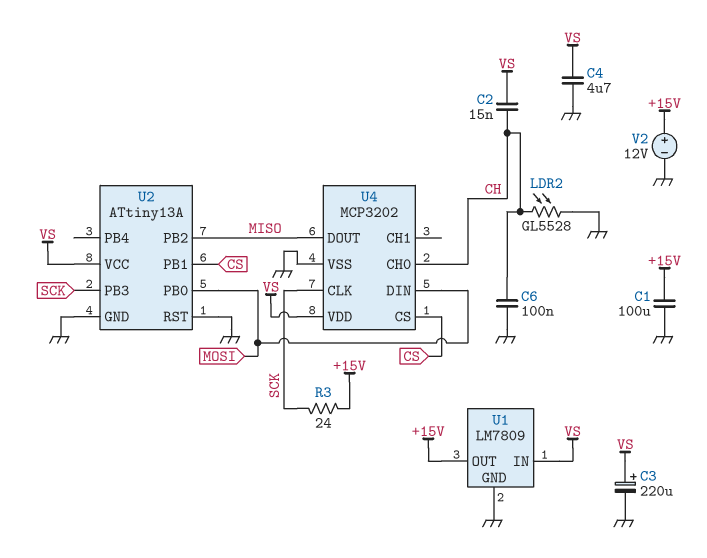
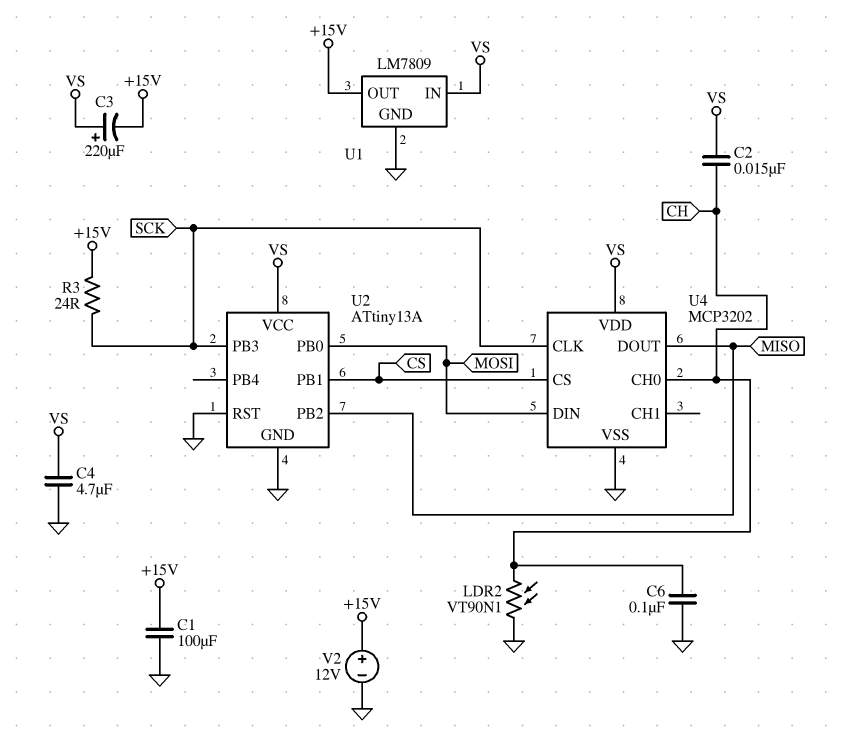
C3: 220uF (plus VS, minus GND) -> 220uF (plus VS, minus +15V)
LDR2: GL5528 (CH, GND) -> VT90N1 (CH, GND)

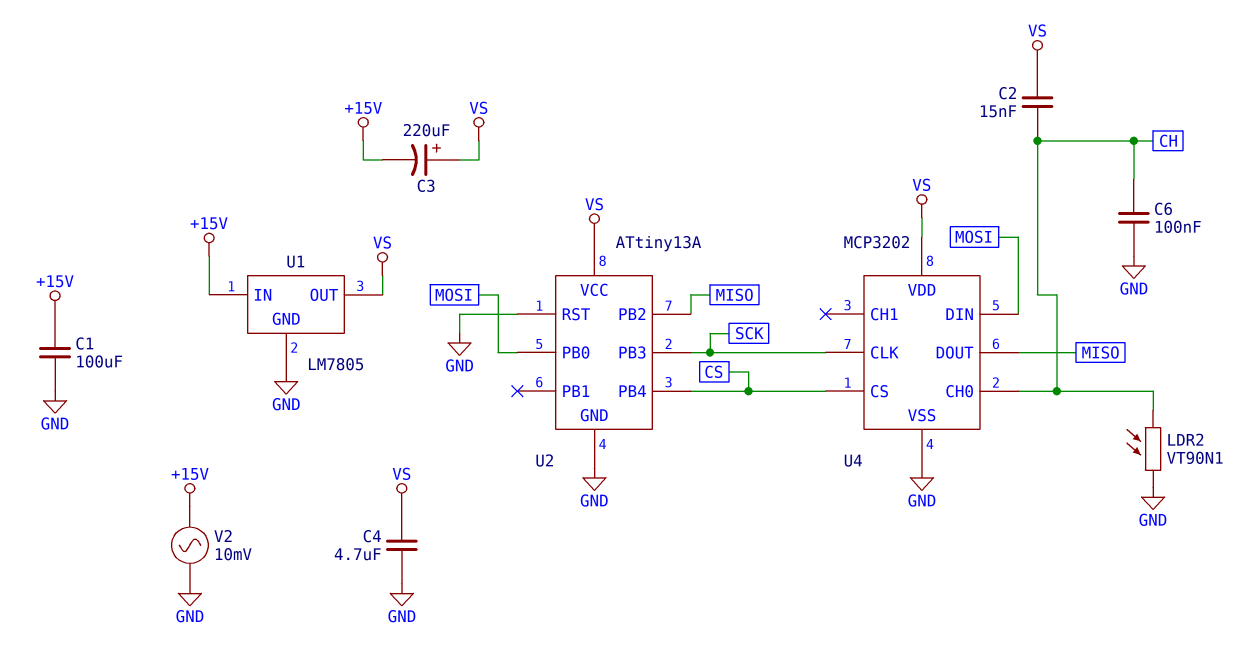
R3: 24 (+15V, SCK) -> none
U1: LM7809 -> LM7805
U1 pin IN: VS -> +15V
U1 pin OUT: +15V -> VS
U2 pin PB1: CS -> none
U2 pin PB4: none -> CS
V2: 12V (plus +15V, minus GND) -> AC 10mV (+15V, GND)

